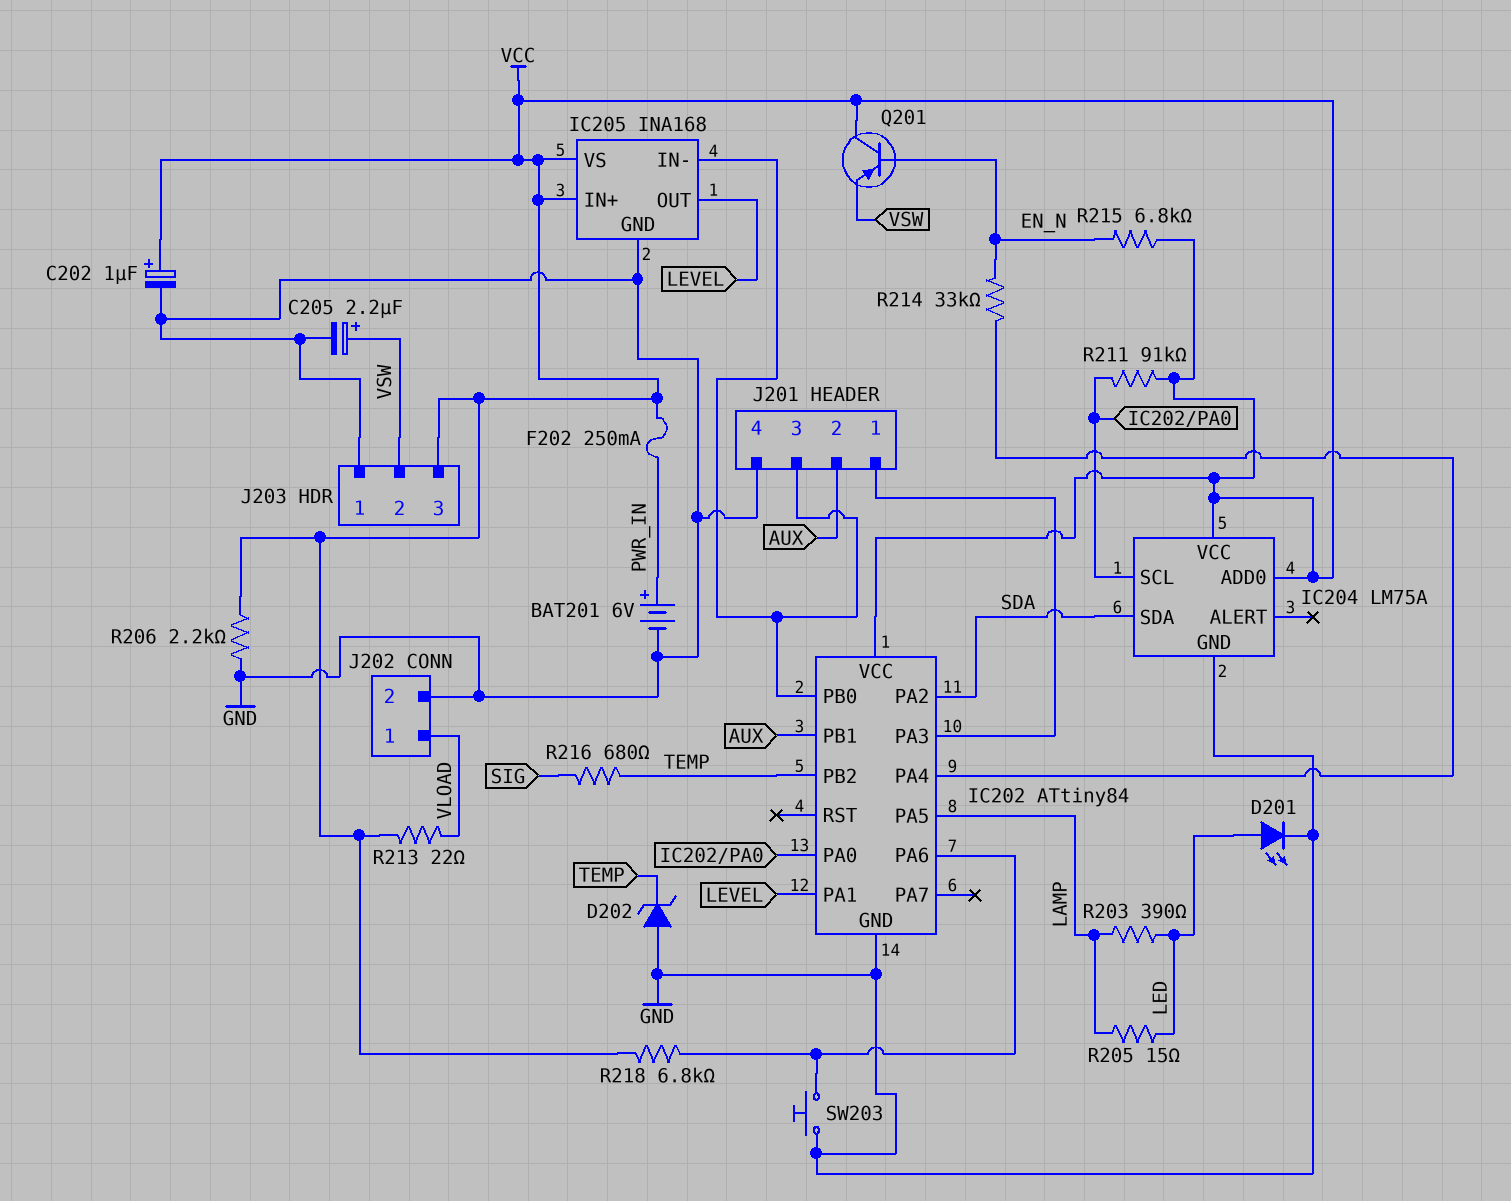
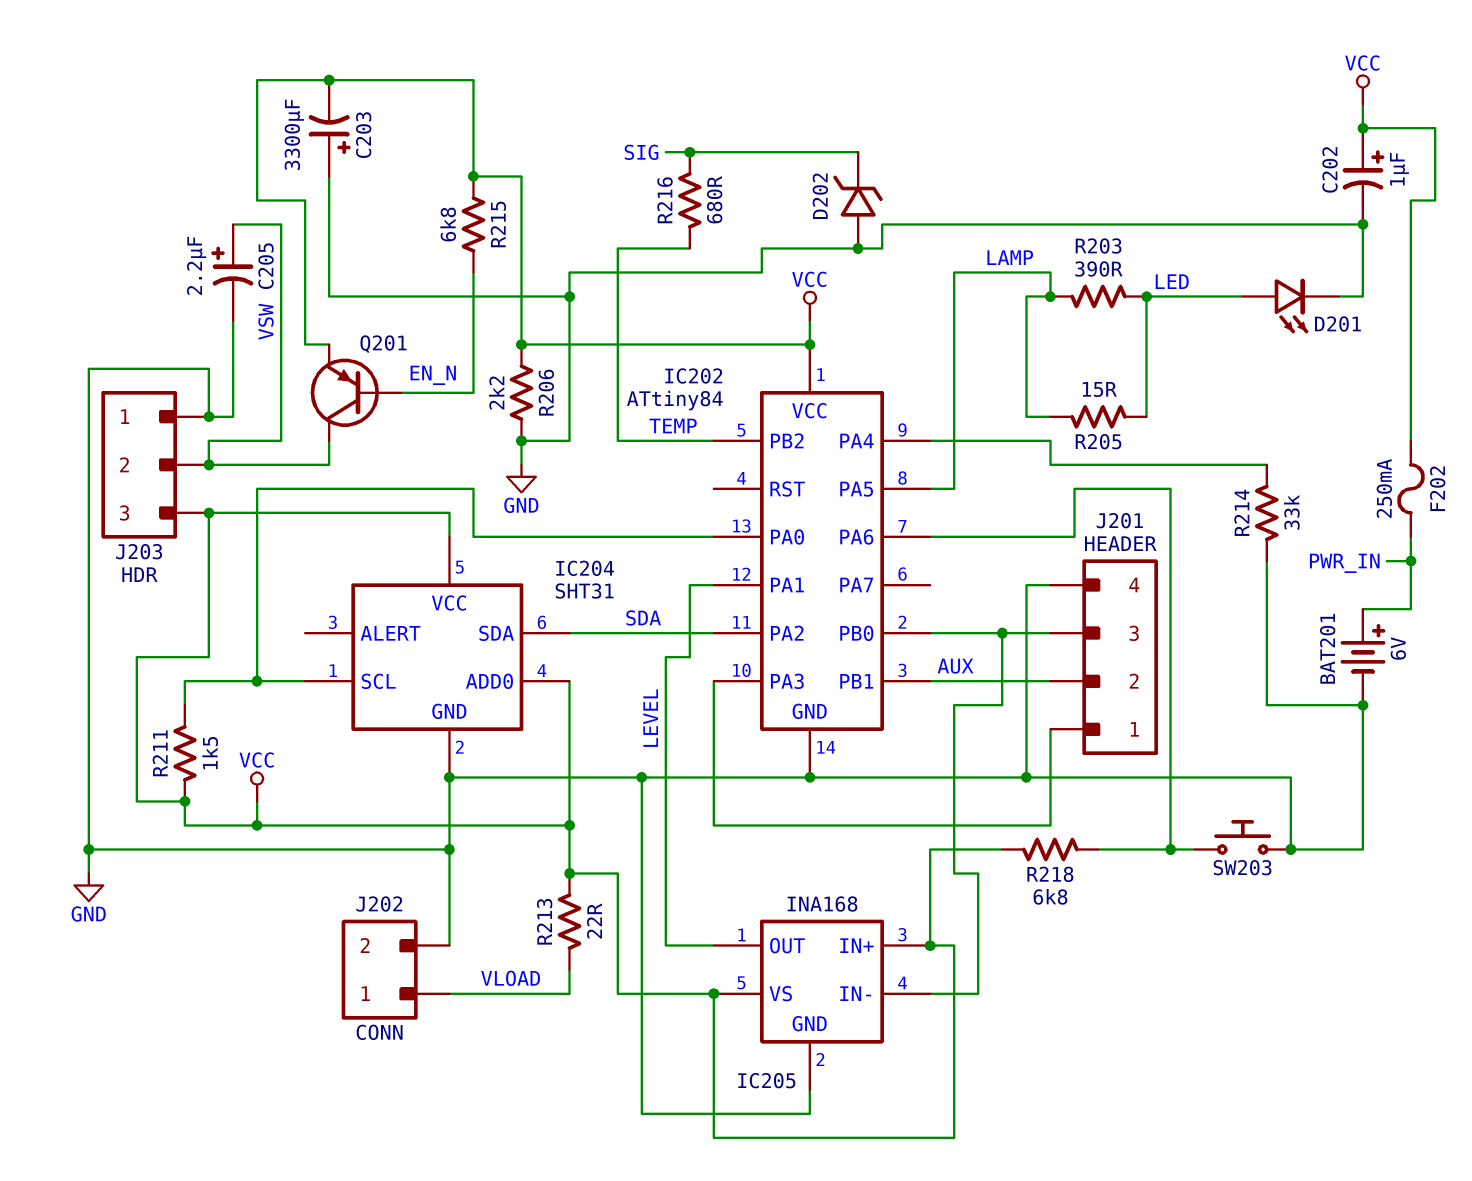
C203: none -> 3300uF (plus GND, minus VCC)
D202: zener (A GND, K TEMP) -> zener (A GND, K SIG)
IC204: LM75A -> SHT31
Q201: PNP (B EN_N, C VCC, E VSW) -> PNP (B EN_N, C VSW, E VCC)
R211: 91k (IC202/PA0, VCC) -> 1.5k (IC202/PA0, VCC)
R214: 33k (EN_N, IC202/PA4) -> 33k (GND, IC202/PA4)

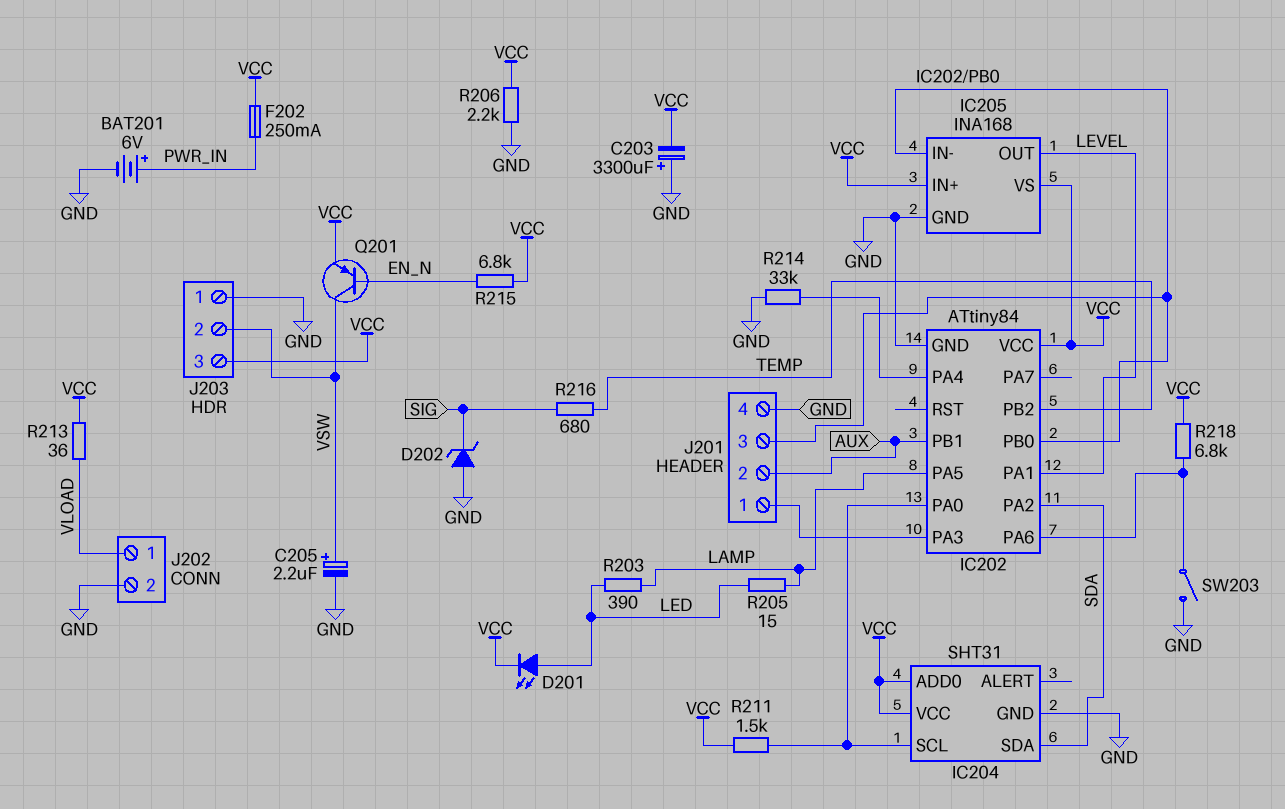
C202: 1uF (plus VCC, minus GND) -> none
D201: LED (A LED, K GND) -> LED (A LED, K VCC)
R213: 22 (VCC, VLOAD) -> 36 (VCC, VLOAD)
SW203: button (GND, IC202/PA6) -> switch (GND, IC202/PA6)

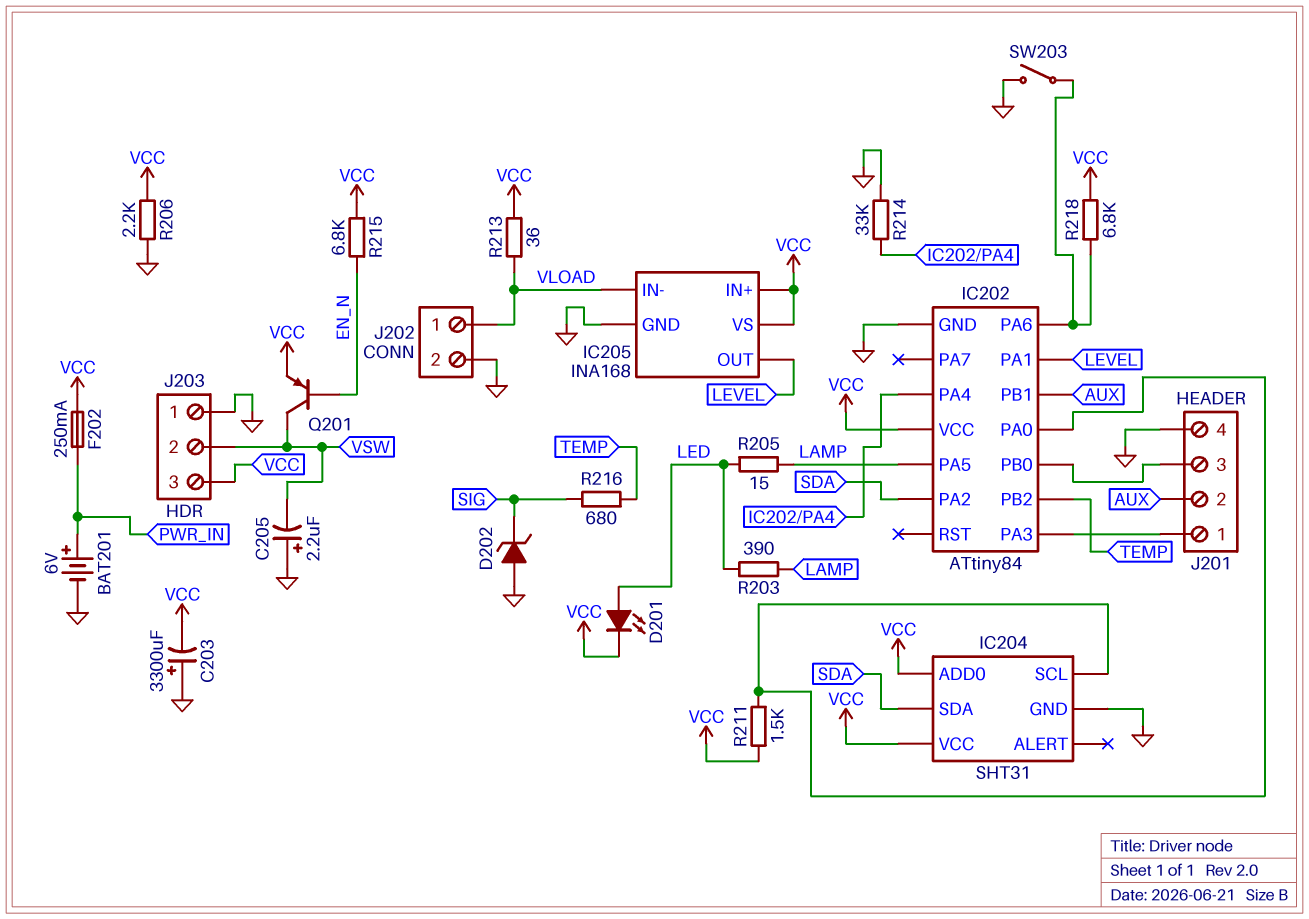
C205: 2.2uF (plus VSW, minus GND) -> 2.2uF (plus GND, minus VSW)
IC205 pin IN-: IC202/PB0 -> VLOAD

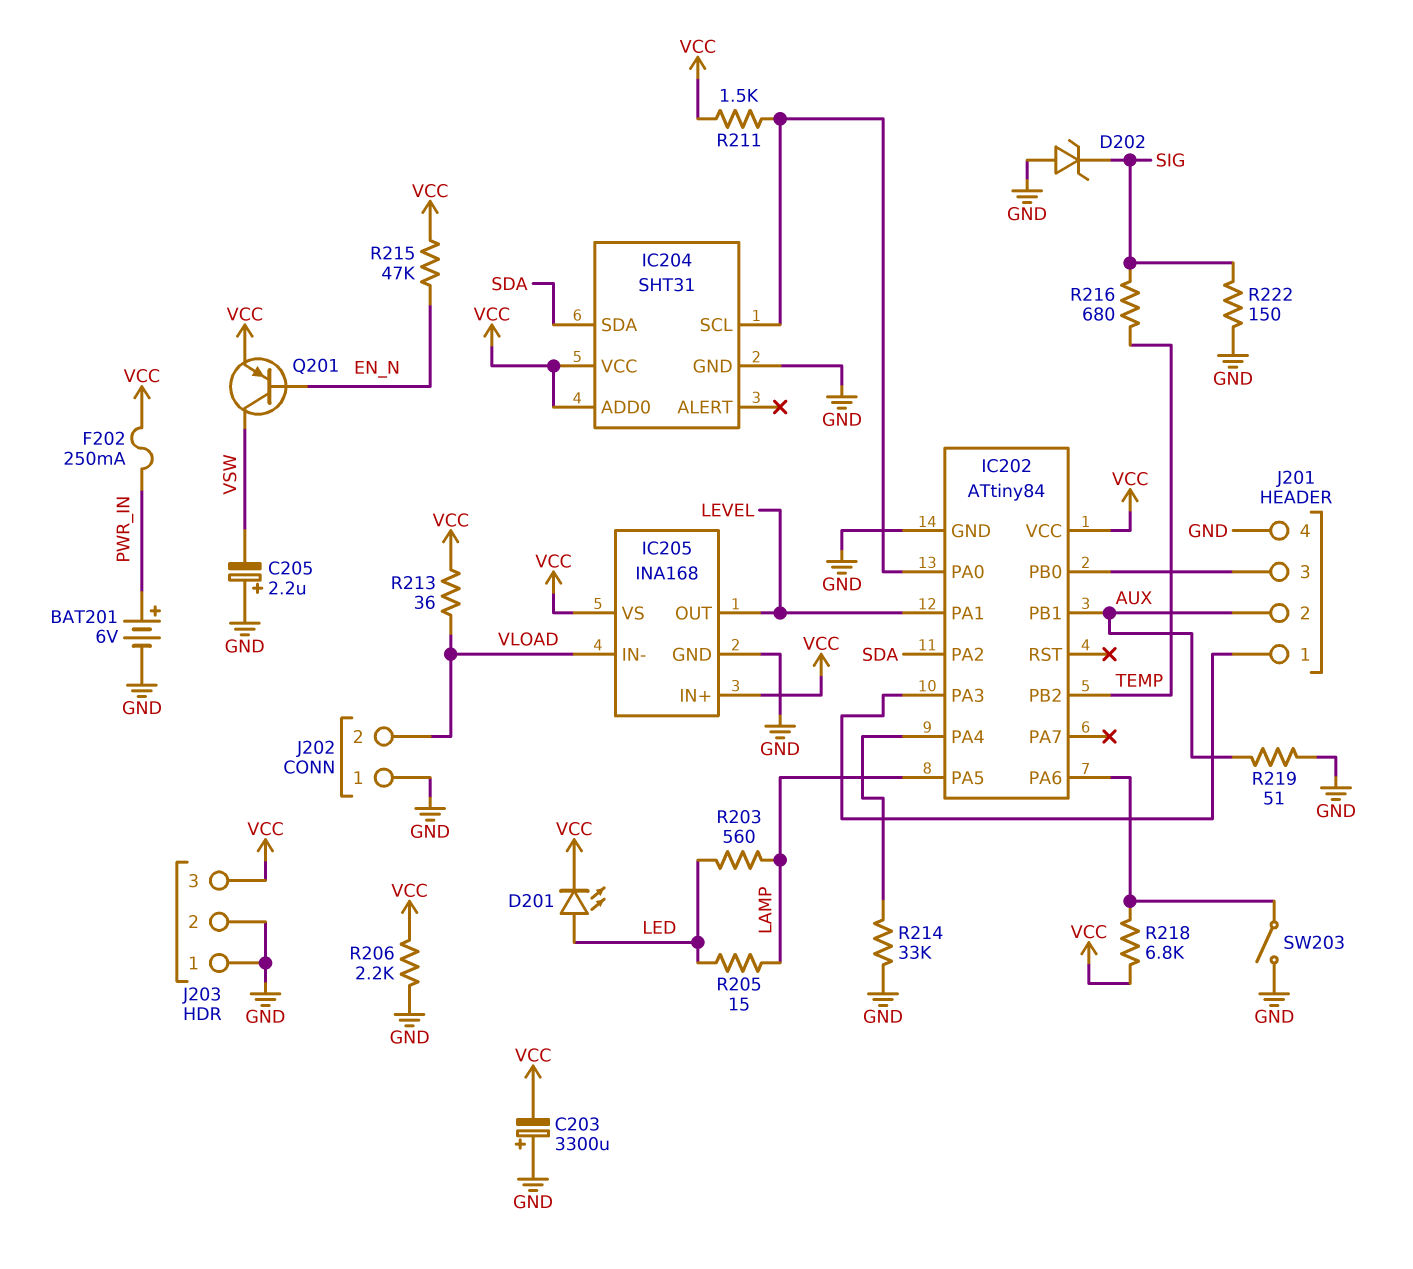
J202 pin 1: VLOAD -> GND
J202 pin 2: GND -> VLOAD
J203 pin 2: VSW -> GND
R203: 390 (LAMP, LED) -> 560 (LAMP, LED)
R215: 6.8k (EN_N, VCC) -> 47k (EN_N, VCC)
R219: none -> 51 (AUX, GND)
R222: none -> 150 (GND, SIG)

